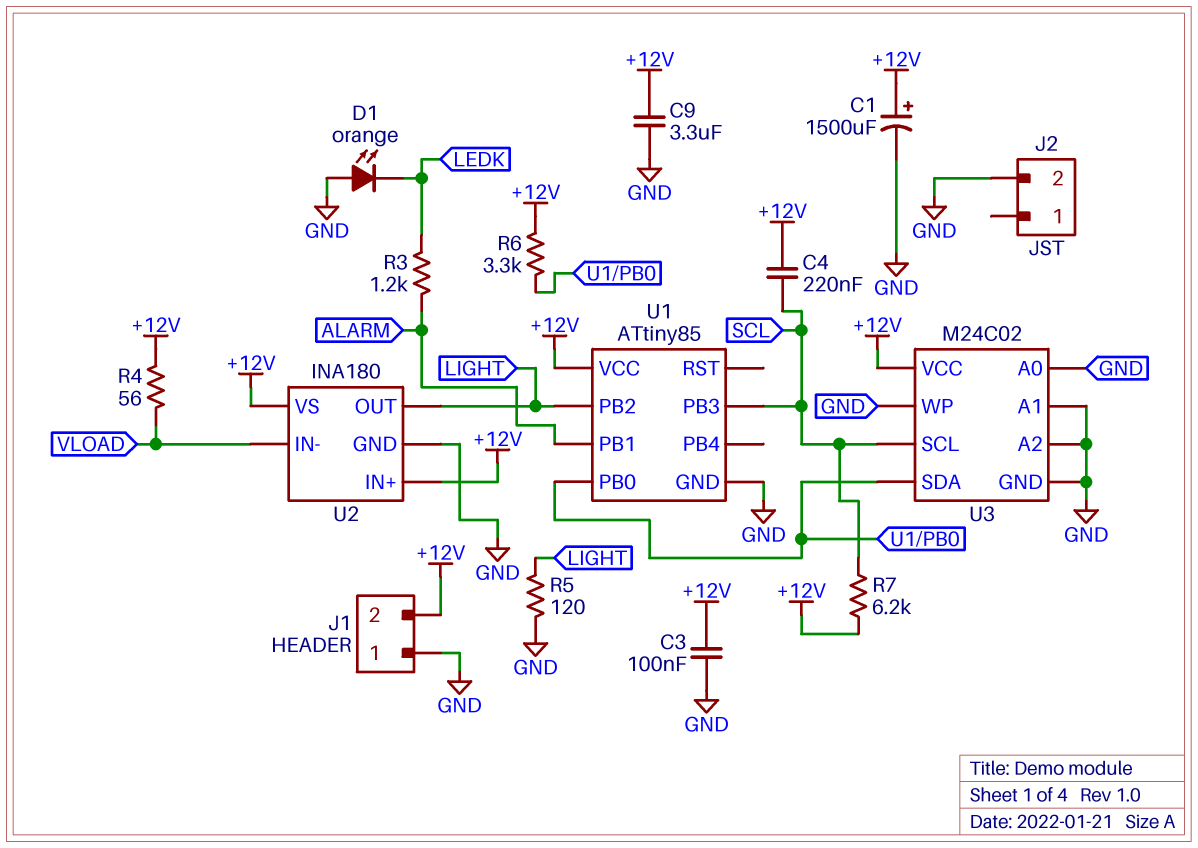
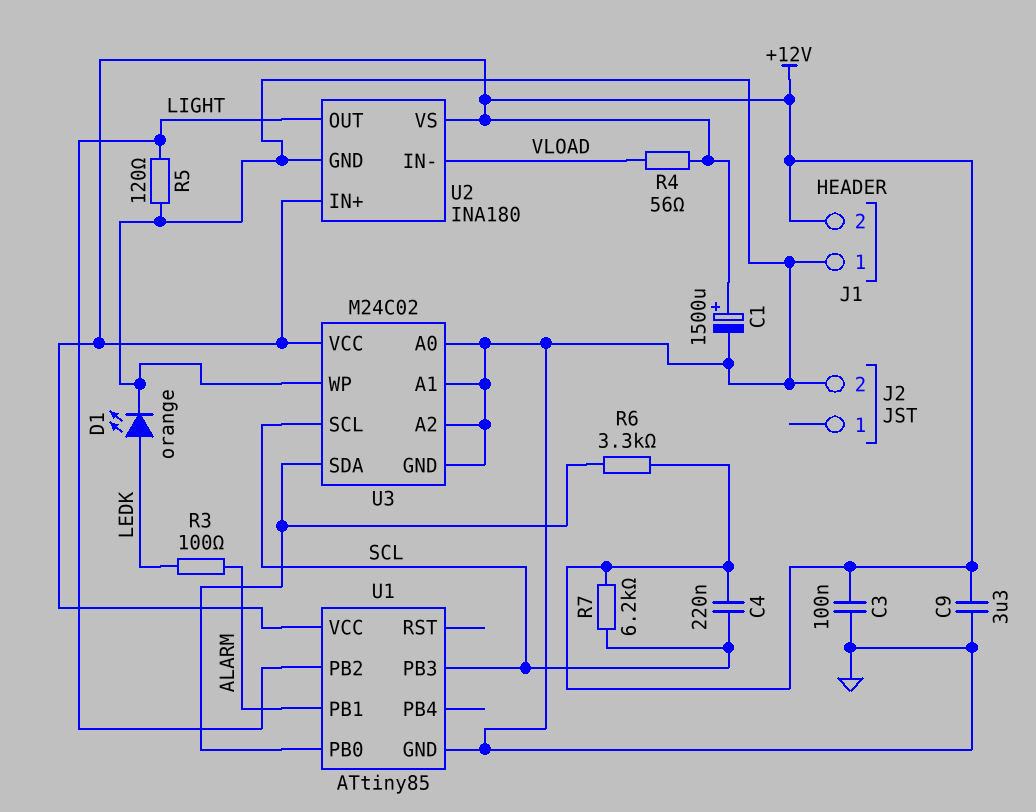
D1: LED orange (A GND, K LEDK) -> LED orange (A LEDK, K GND)
R3: 1.2k (ALARM, LEDK) -> 100 (ALARM, LEDK)

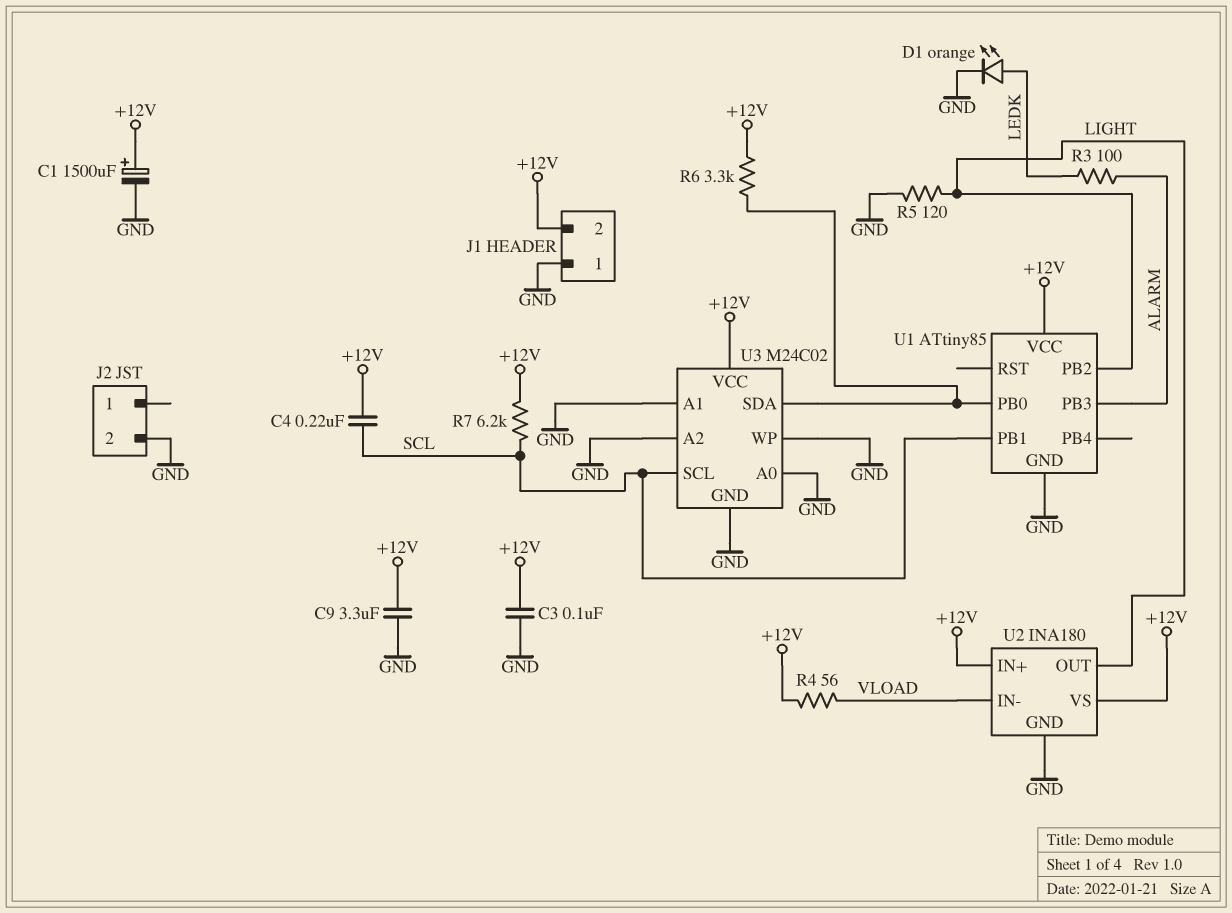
U1 pin PB1: ALARM -> SCL
U1 pin PB3: SCL -> ALARM

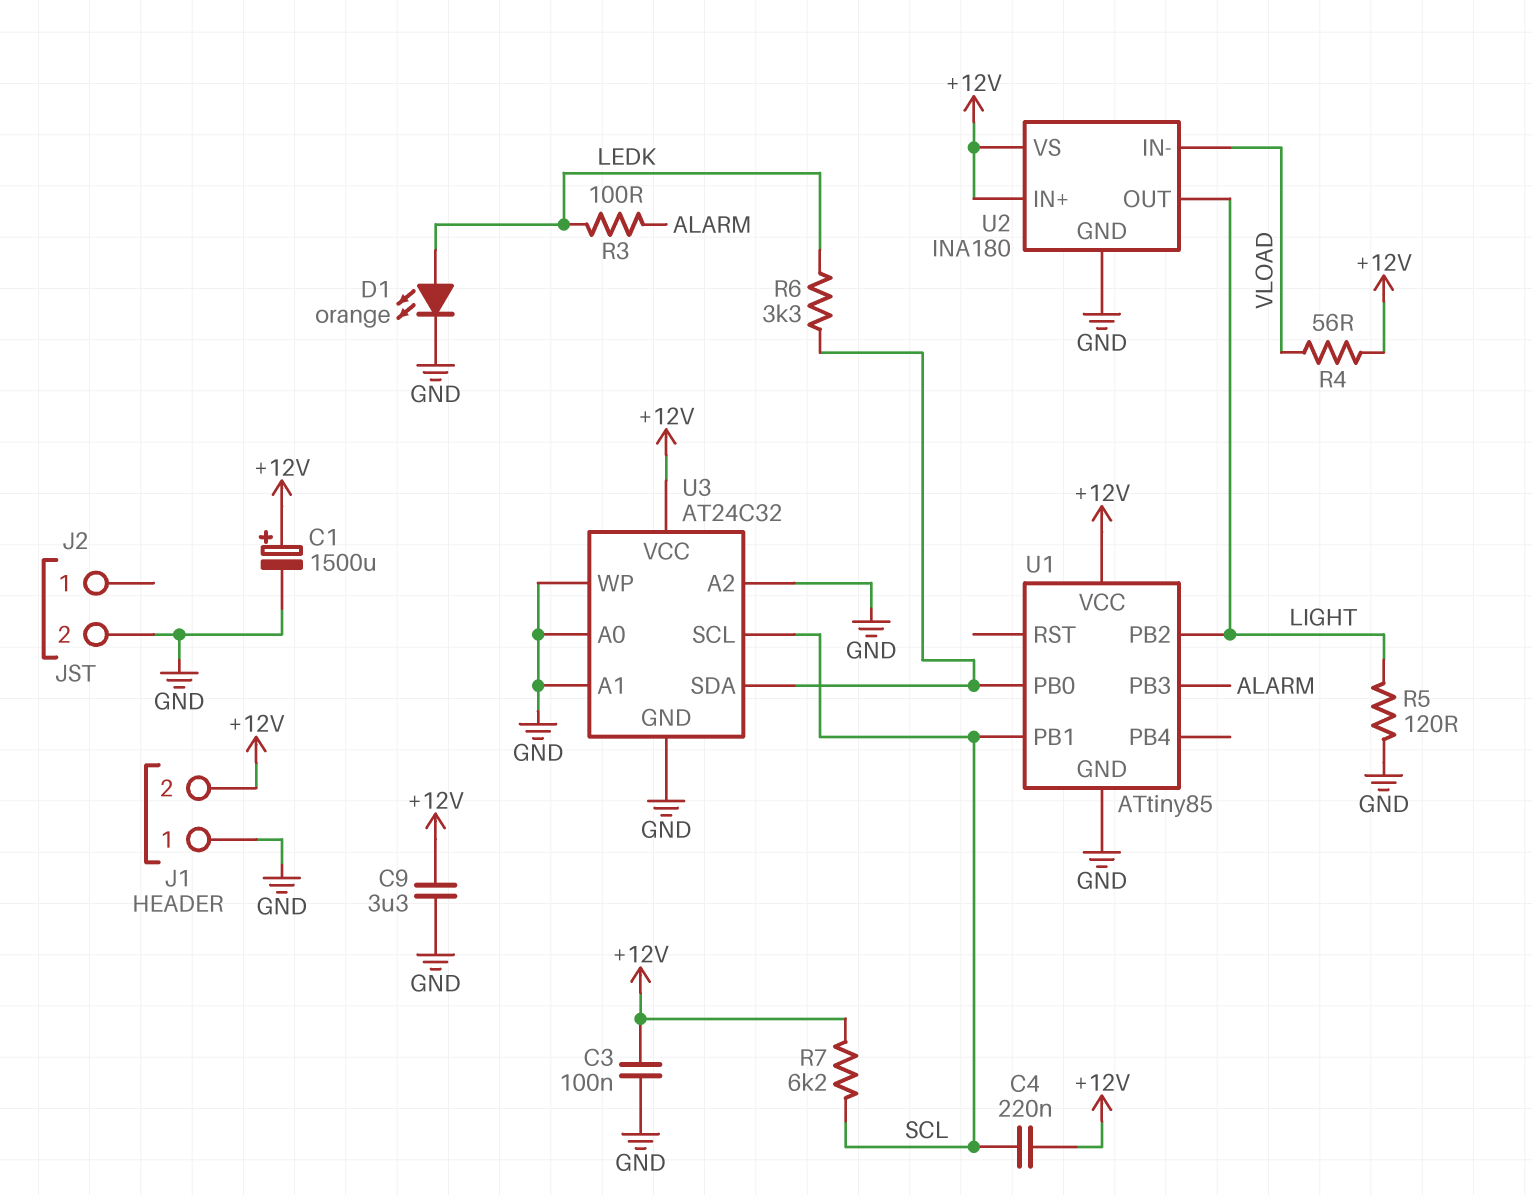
R6: 3.3k (+12V, U1/PB0) -> 3.3k (LEDK, U1/PB0)
U3: M24C02 -> AT24C32

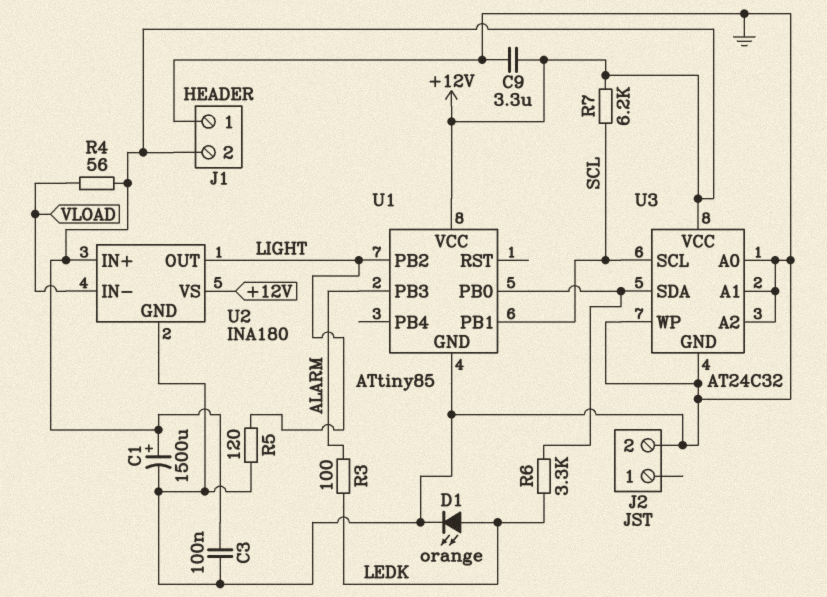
C4: 220nF (+12V, SCL) -> none

